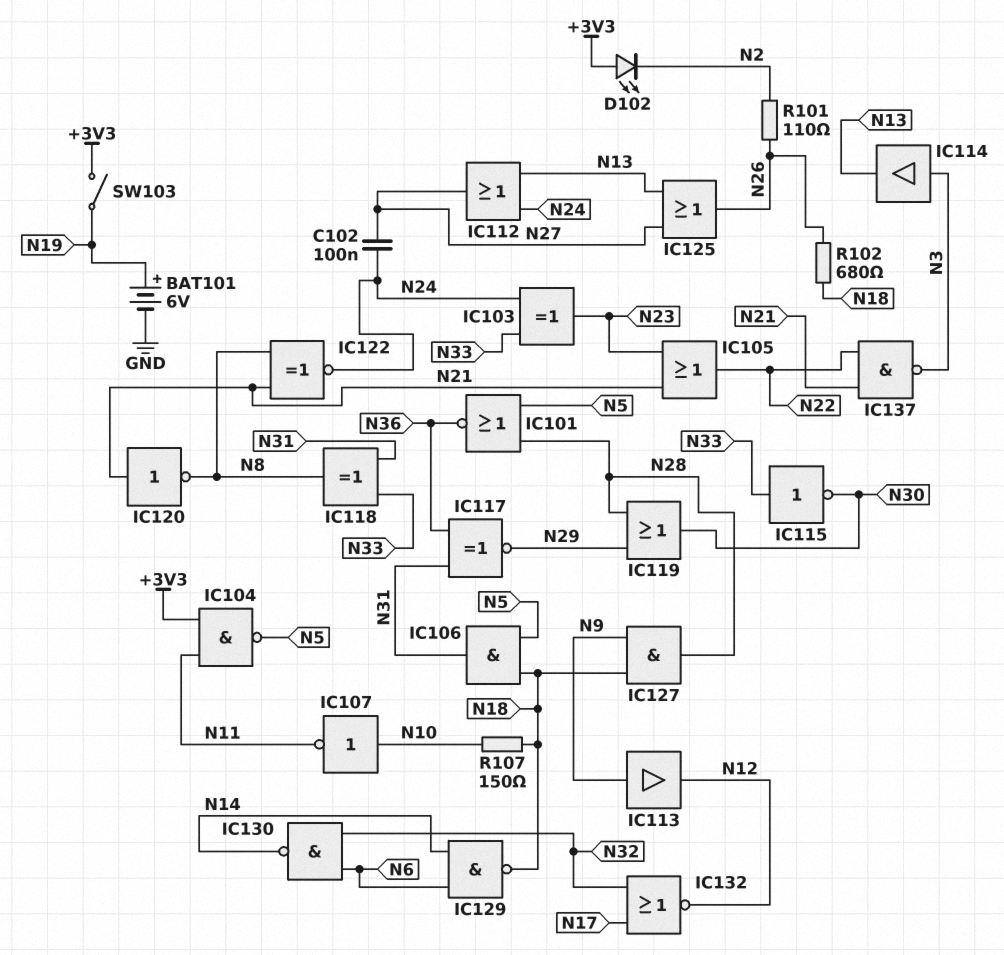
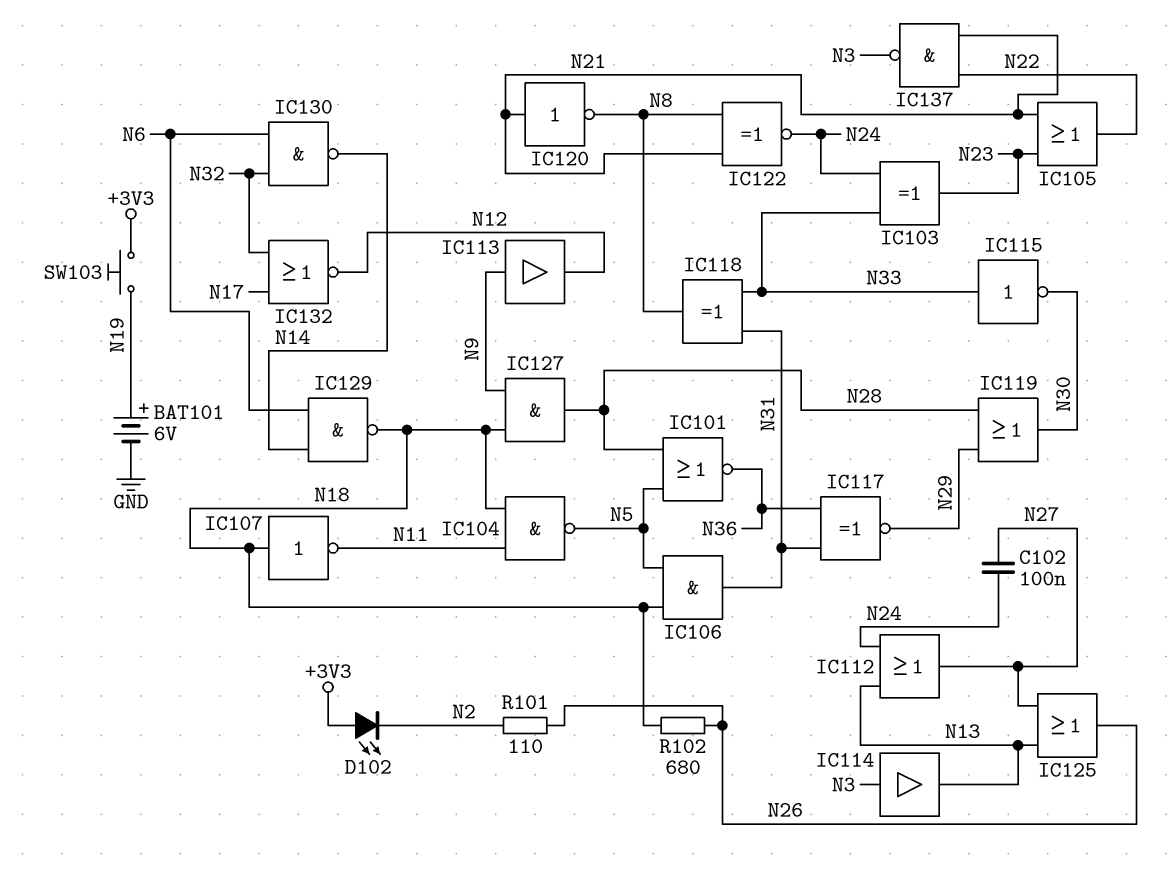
IC104: NAND (in +3V3, in N11, out N5) -> NAND (in N11, in N18, out N5)
IC107: NOT (in N10, out N11) -> NOT (in N18, out N11)
R107: 150 (N10, N18) -> none
SW103: switch (+3V3, N19) -> button (+3V3, N19)

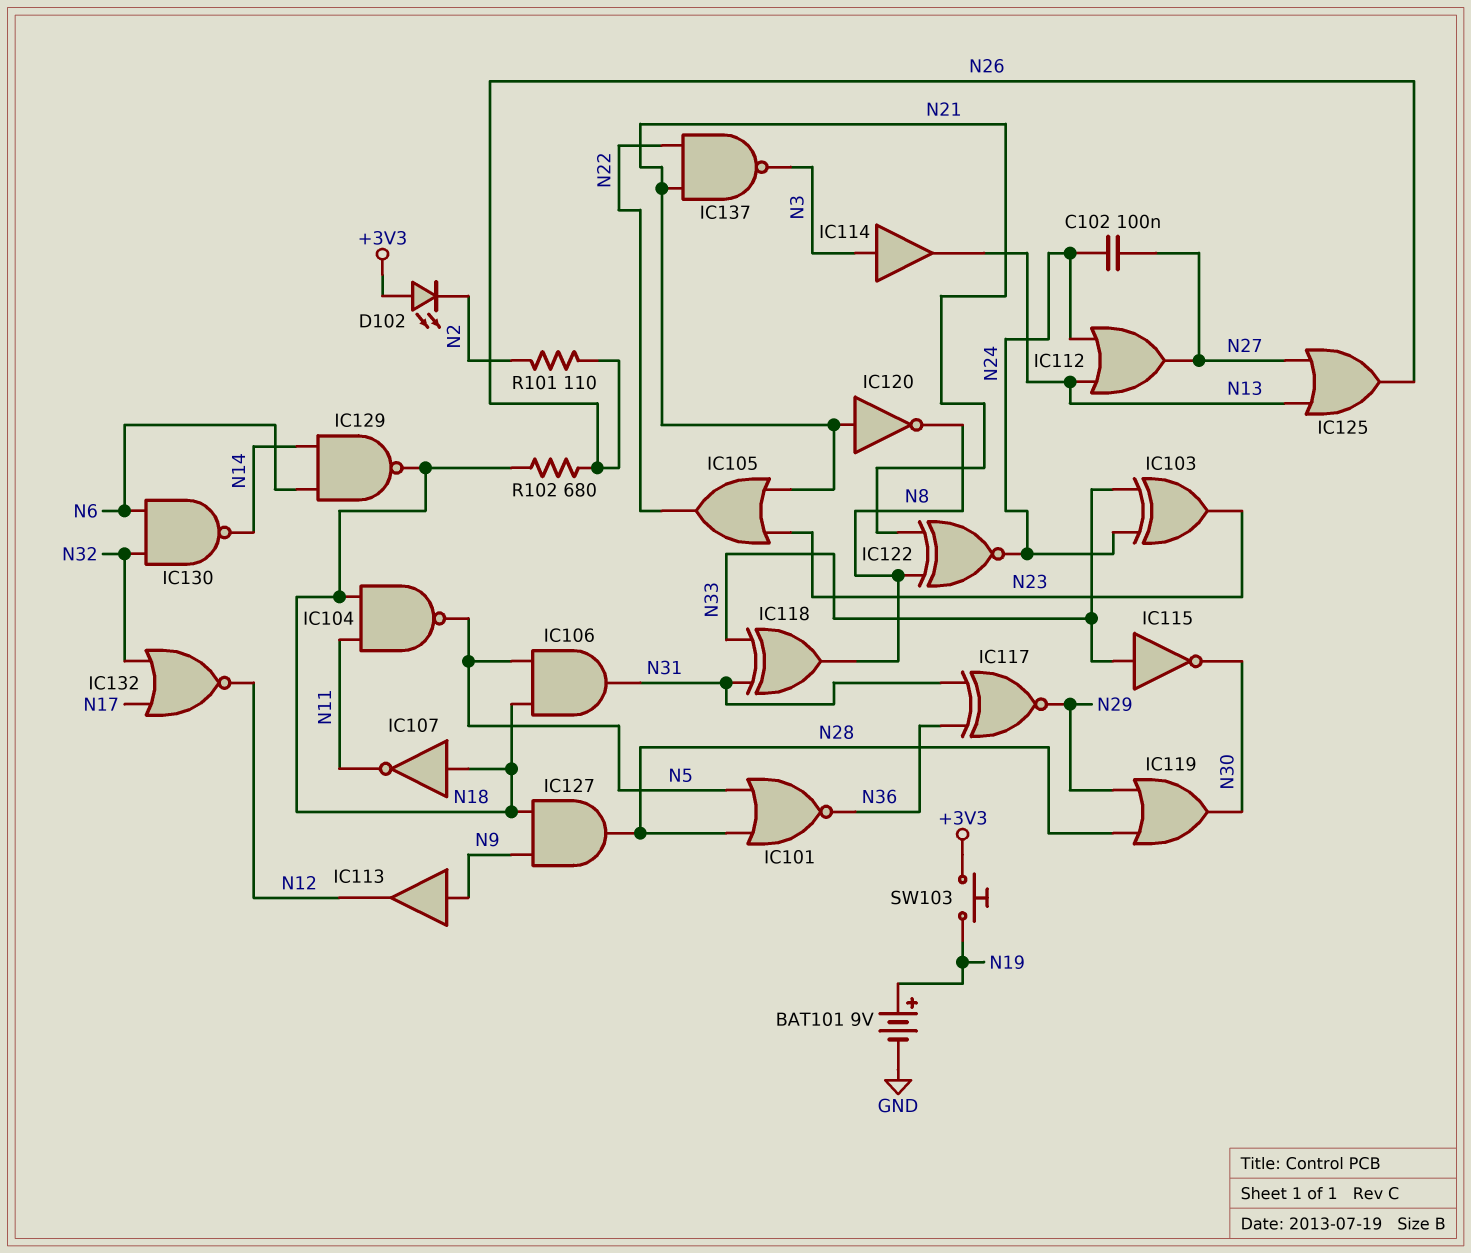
BAT101: 6V (plus N19, minus GND) -> 9V (plus N19, minus GND)

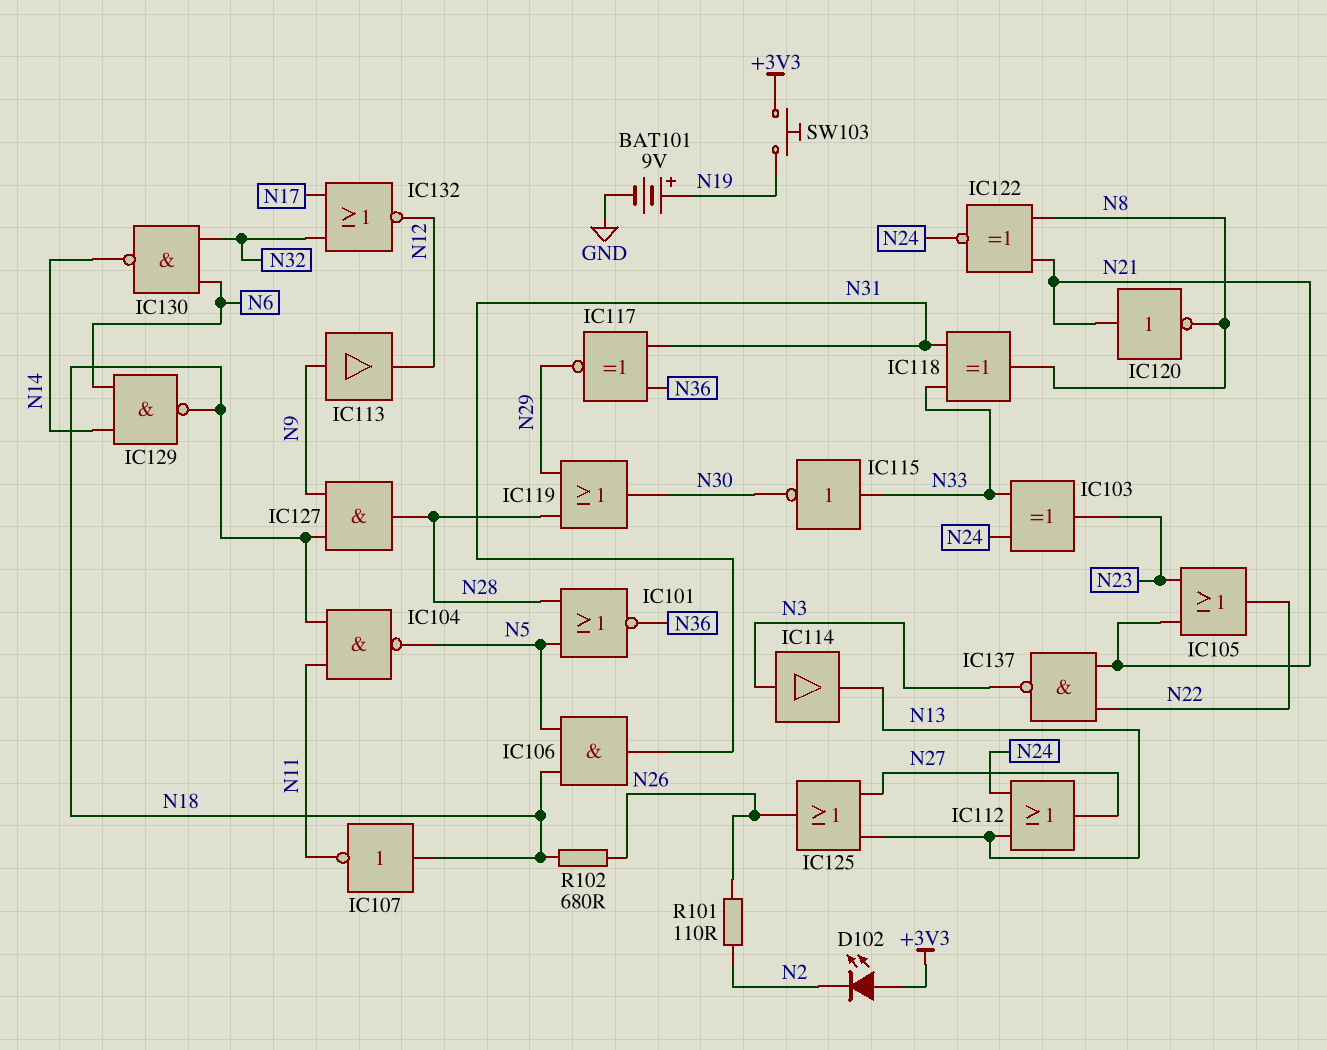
C102: 100nF (N24, N27) -> none

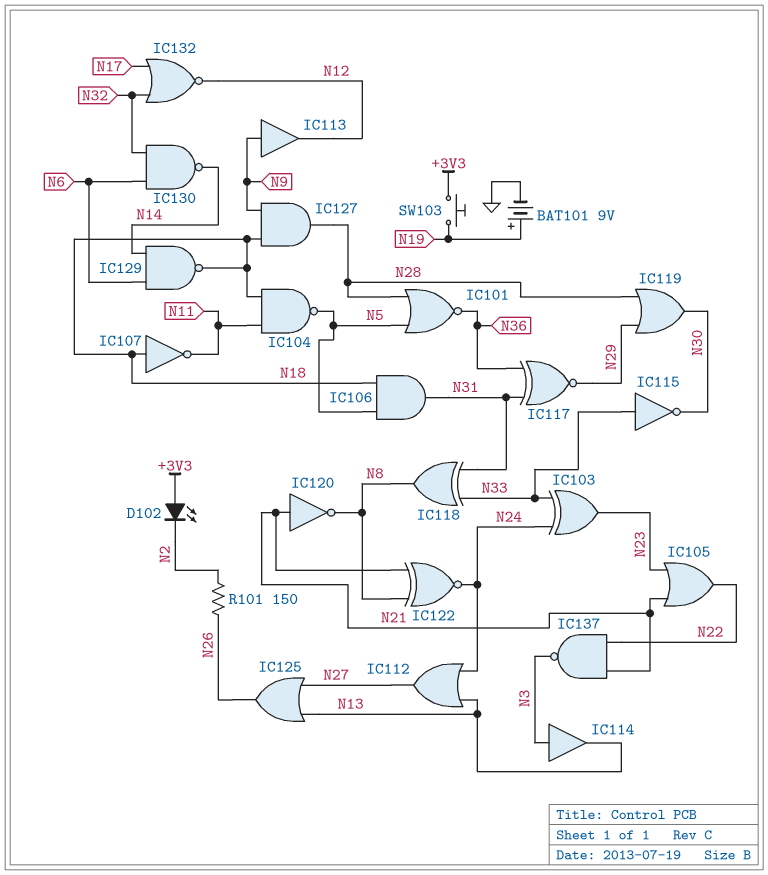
R101: 110 (N2, N26) -> 150 (N2, N26)
R102: 680 (N18, N26) -> none

